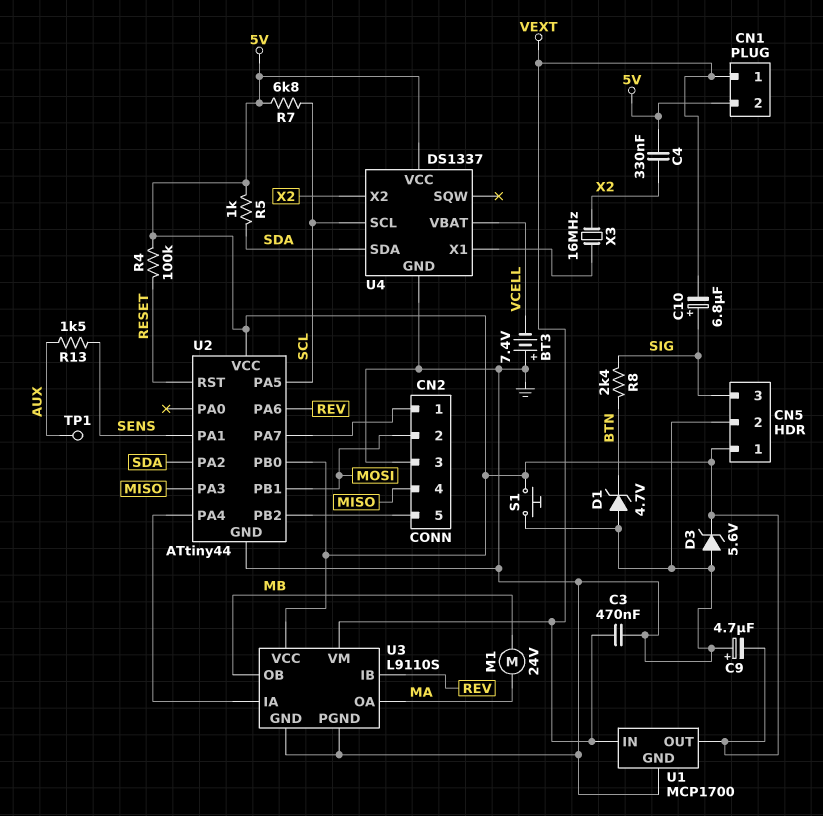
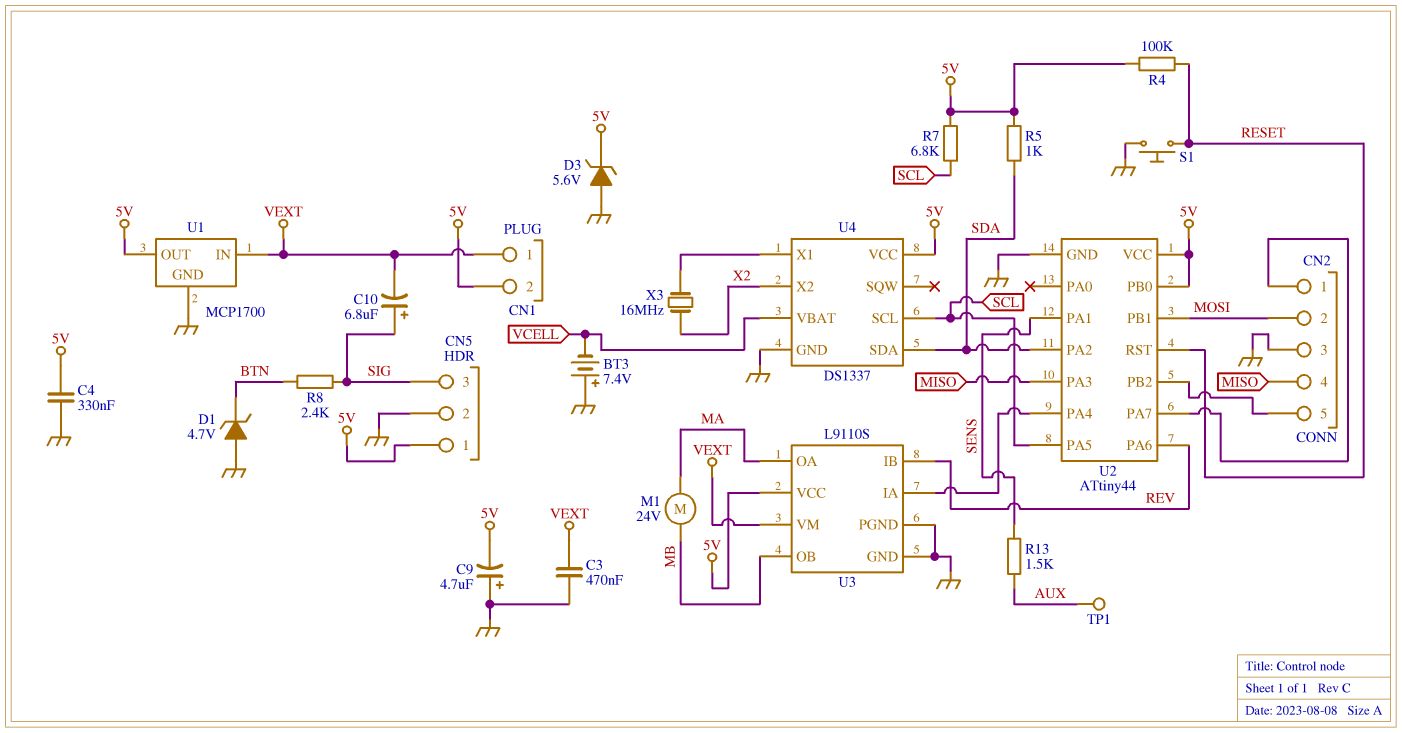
C4: 330nF (5V, X2) -> 330nF (5V, GND)
S1: button (5V, GND) -> button (GND, RESET)

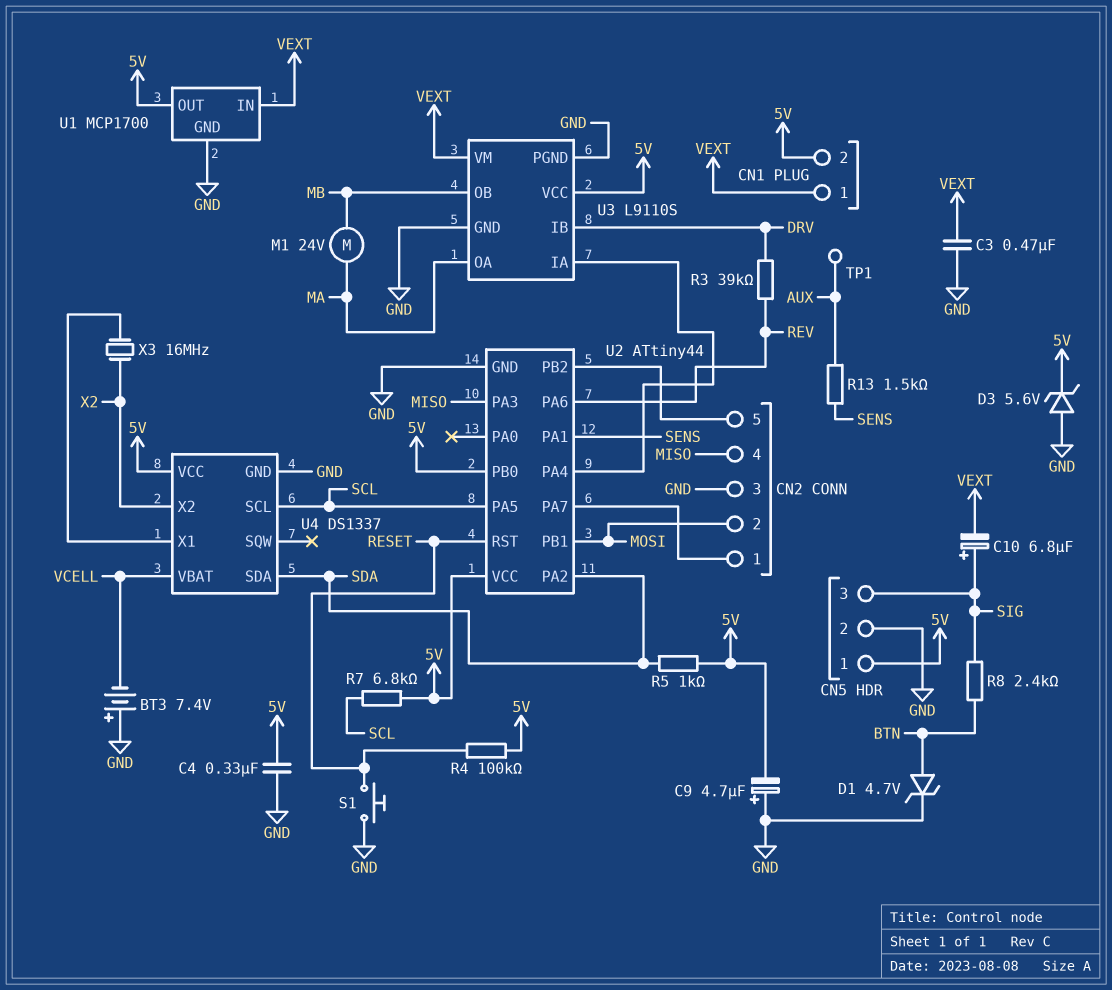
D1: zener 4.7V (A GND, K BTN) -> zener 4.7V (A BTN, K GND)
R3: none -> 39k (DRV, REV)
U3 pin IB: REV -> DRV

